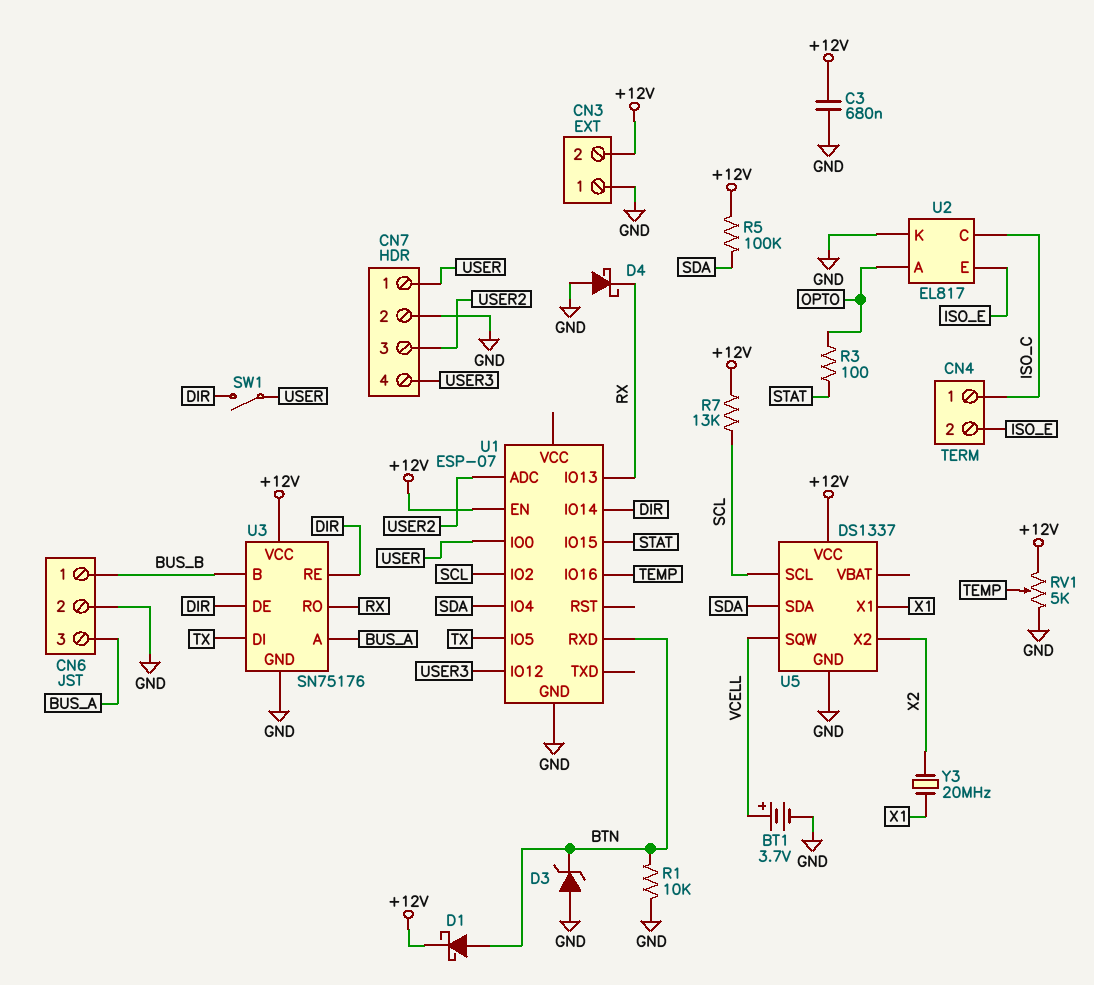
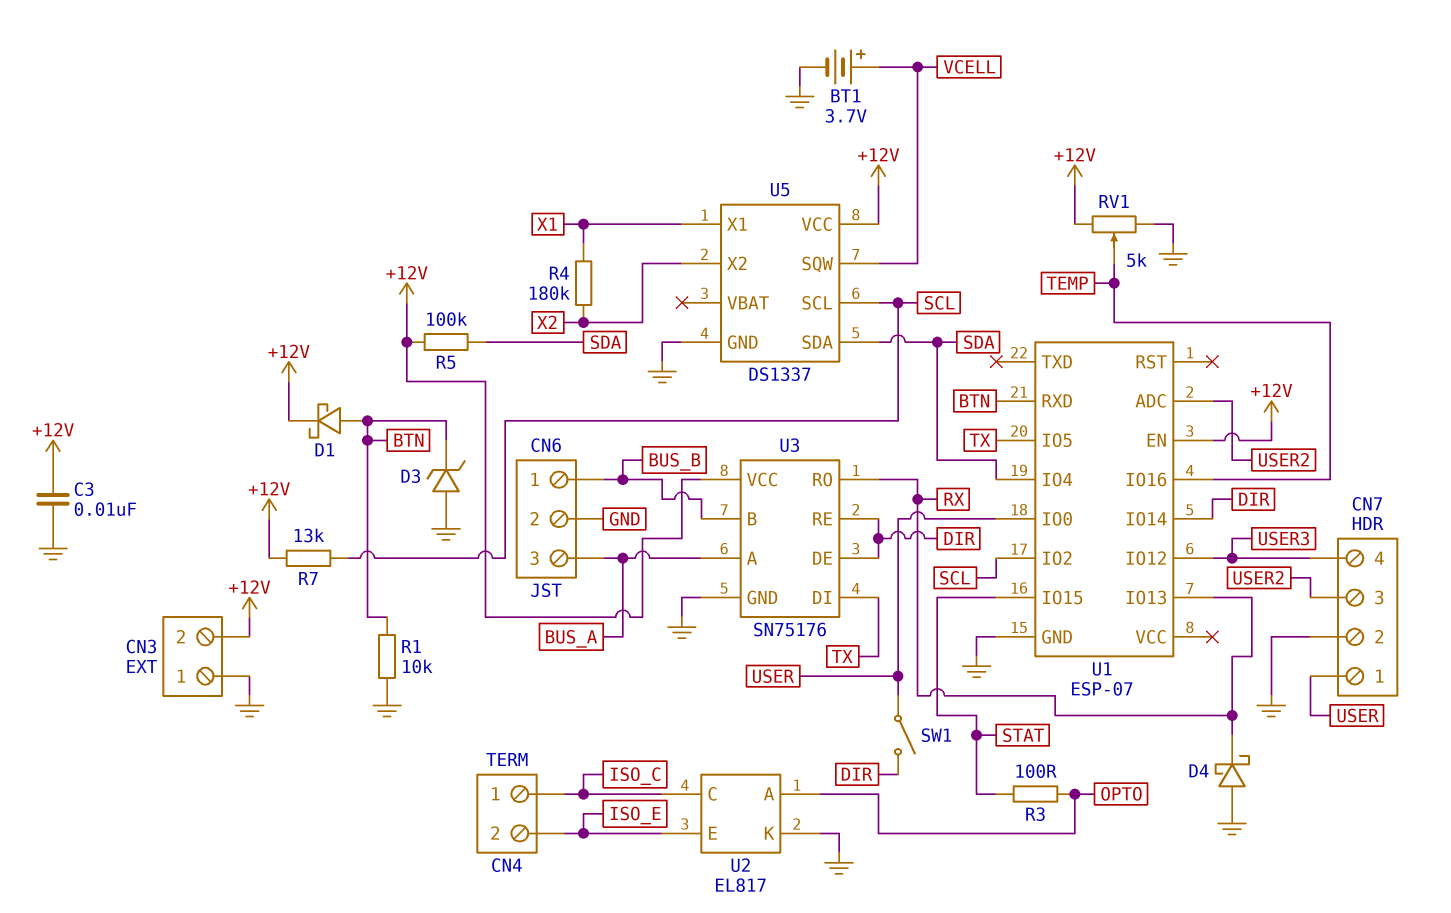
C3: 680nF (+12V, GND) -> 10nF (+12V, GND)
R4: none -> 180k (X1, X2)
Y3: 20MHz (X1, X2) -> none

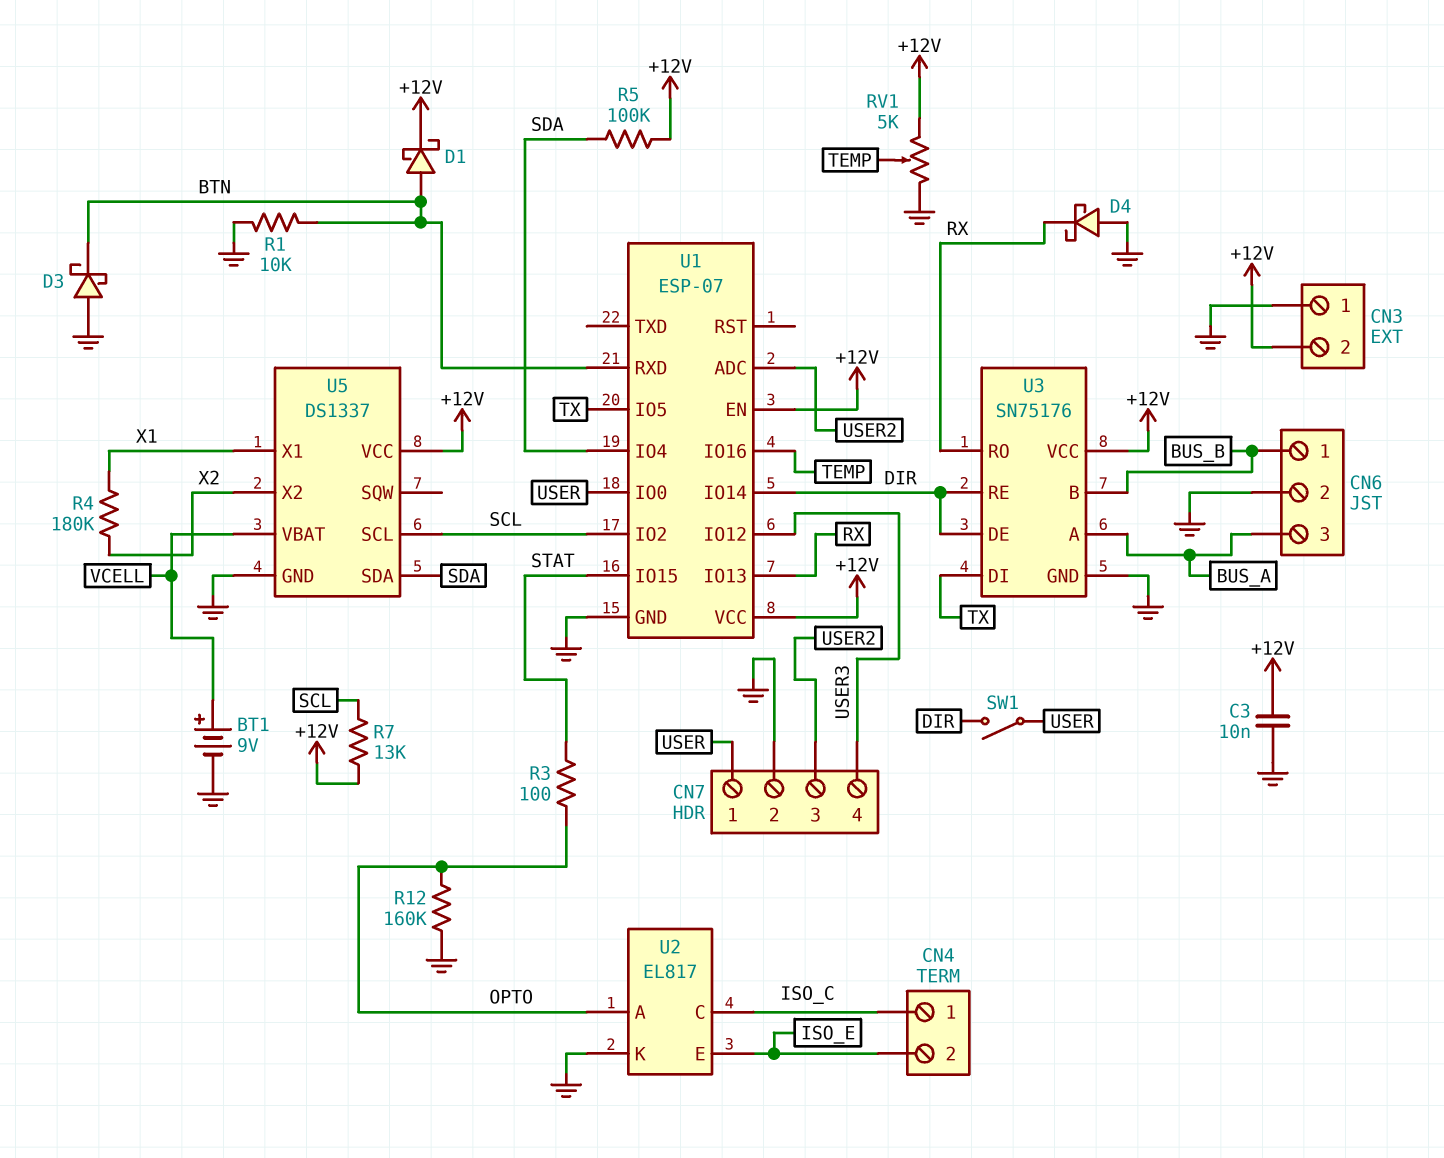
BT1: 3.7V (plus VCELL, minus GND) -> 9V (plus VCELL, minus GND)
D3: zener (A GND, K BTN) -> schottky (A GND, K BTN)
R12: none -> 160k (GND, OPTO)
U1 pin VCC: none -> +12V
U5 pin SQW: VCELL -> none
U5 pin VBAT: none -> VCELL

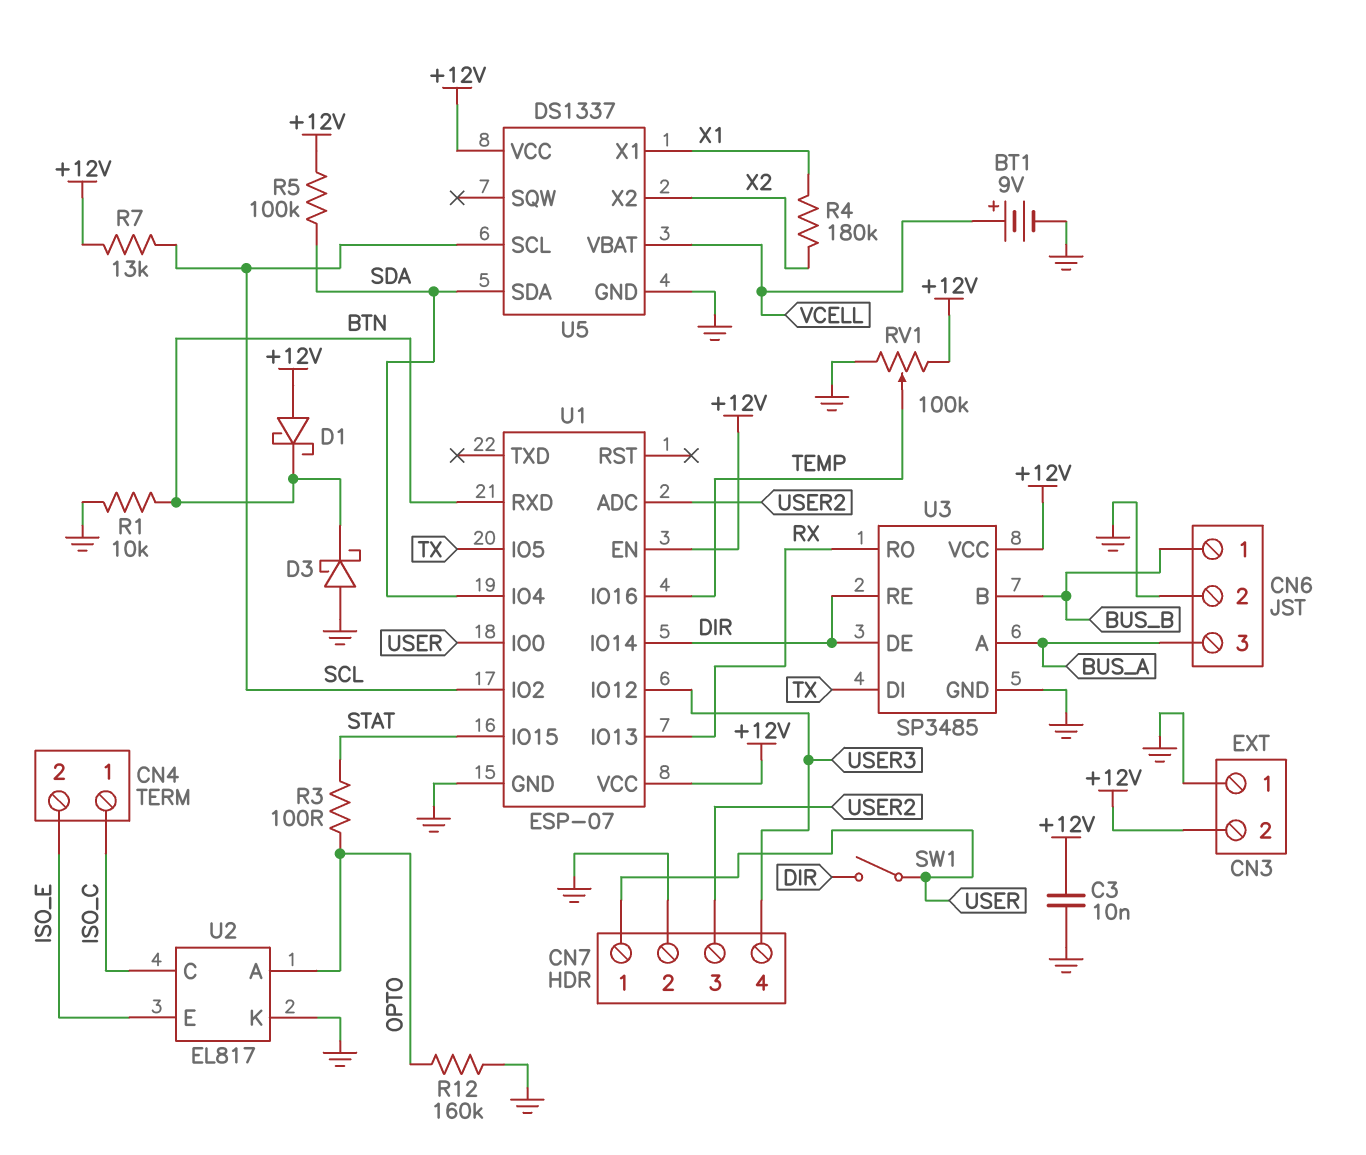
D1: schottky (A BTN, K +12V) -> schottky (A +12V, K BTN)
D4: schottky (A GND, K RX) -> none
RV1: 5k (+12V, GND, wiper TEMP) -> 100k (+12V, GND, wiper TEMP)
U3: SN75176 -> SP3485

